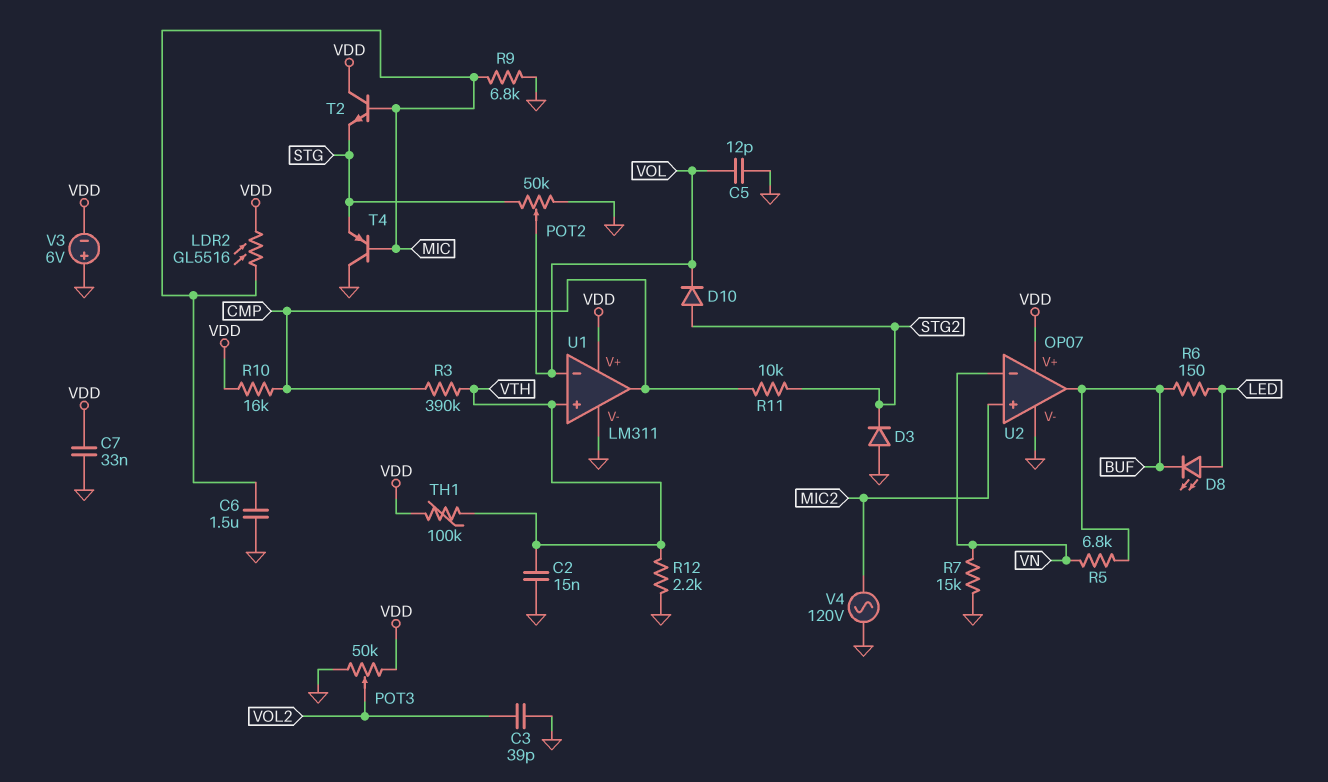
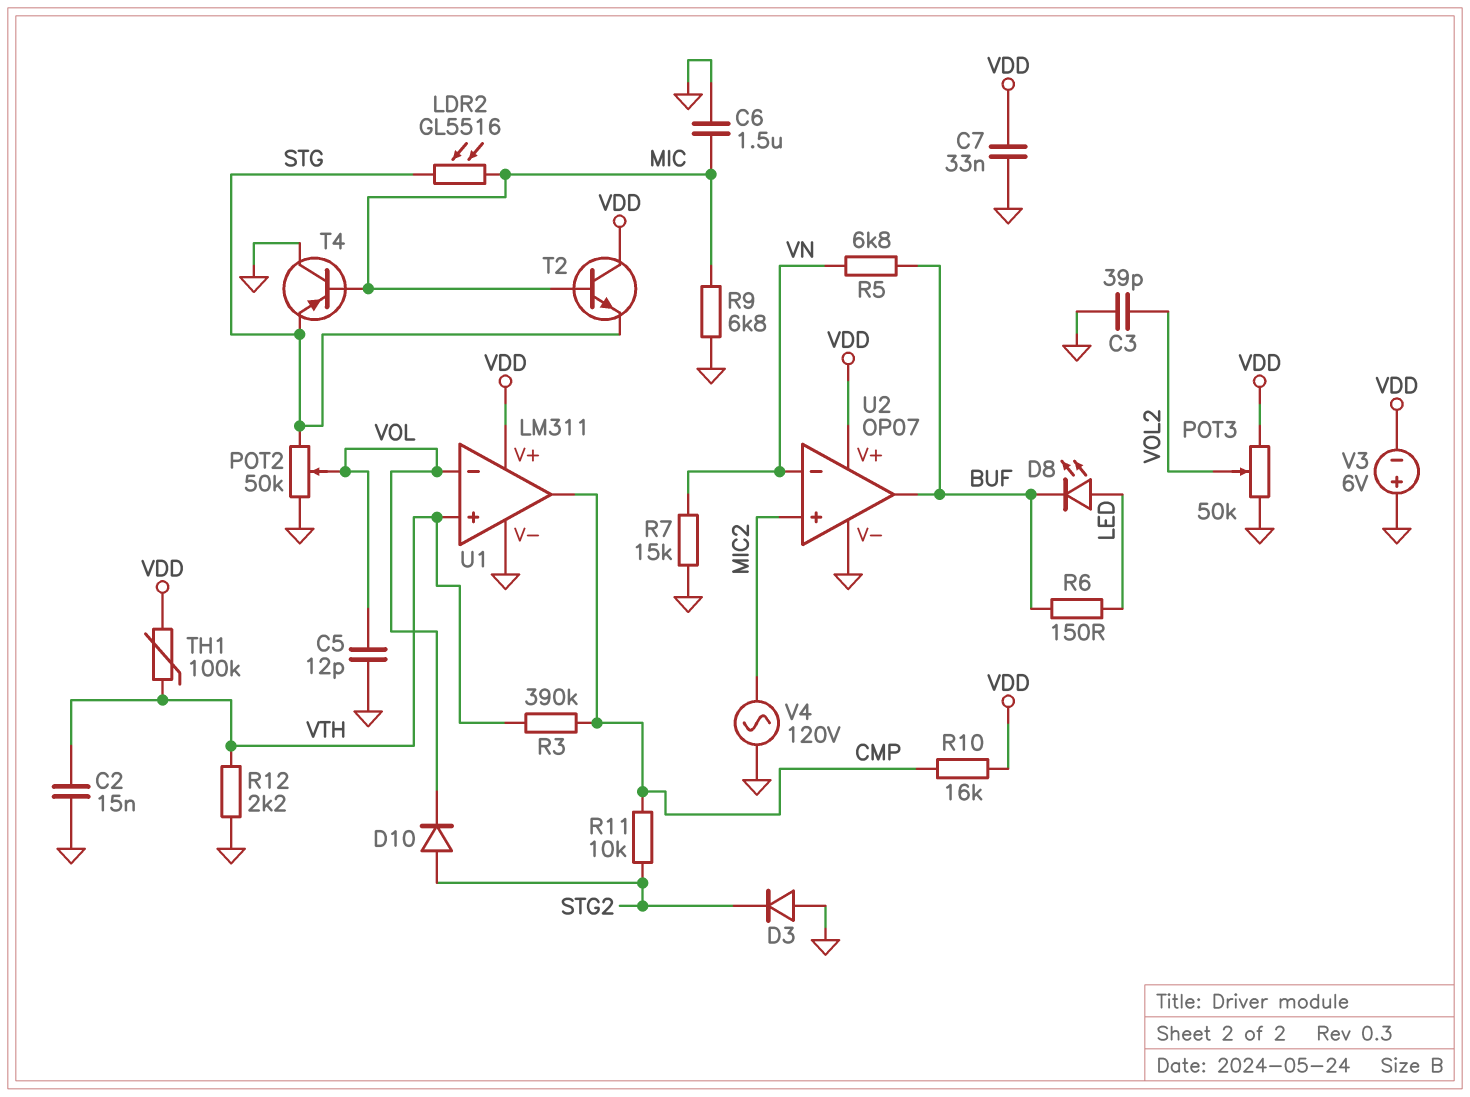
LDR2: GL5516 (MIC, VDD) -> GL5516 (MIC, STG)

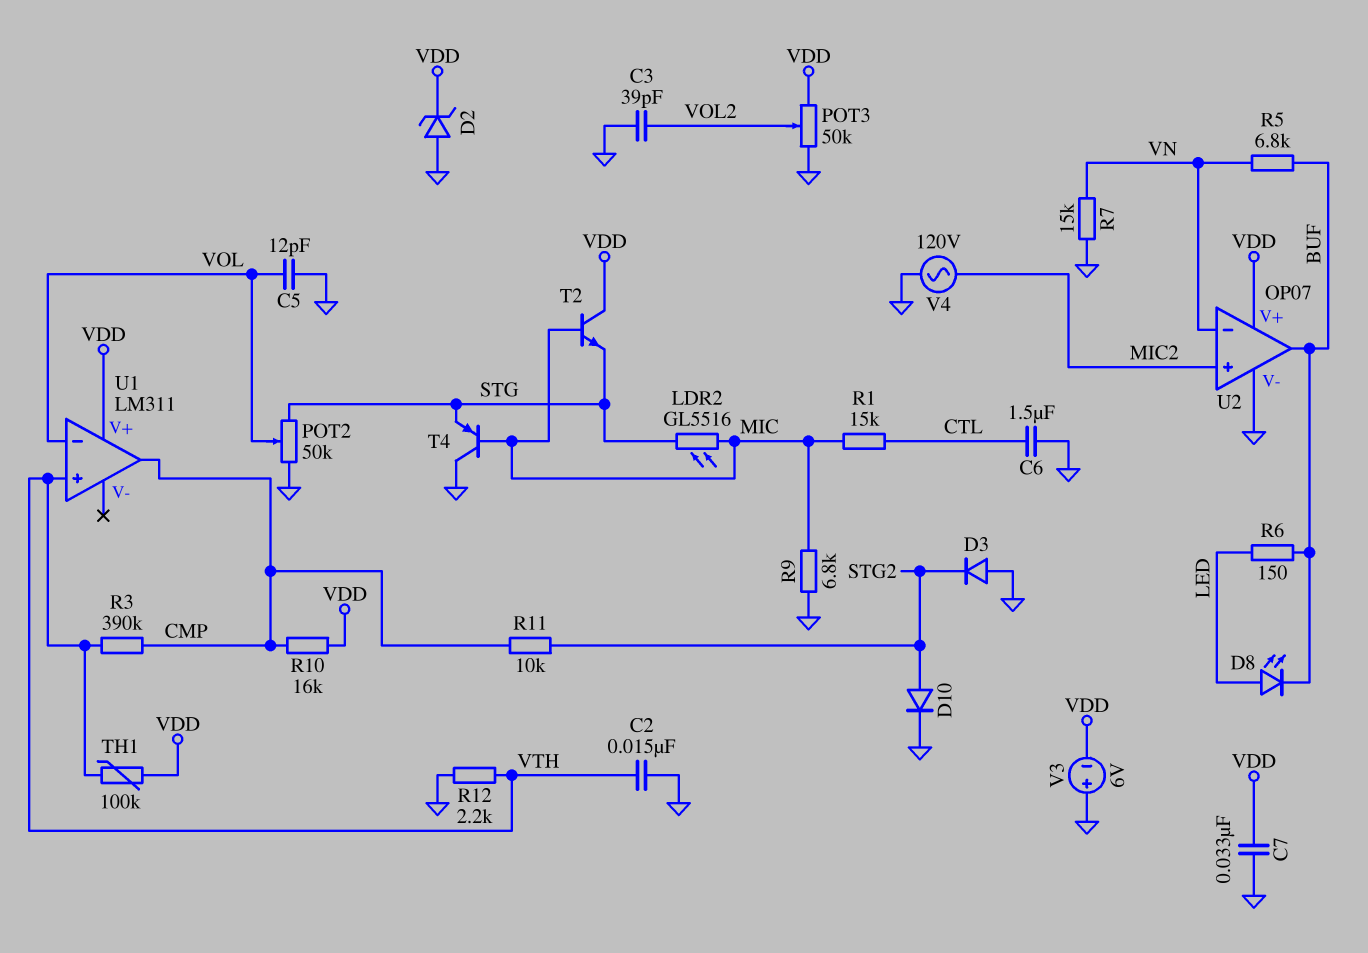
C6: 1.5uF (GND, MIC) -> 1.5uF (CTL, GND)
D2: none -> zener (A GND, K VDD)
D10: diode (A STG2, K VOL) -> diode (A STG2, K GND)
R1: none -> 15k (CTL, MIC)
U1 pin V-: GND -> none

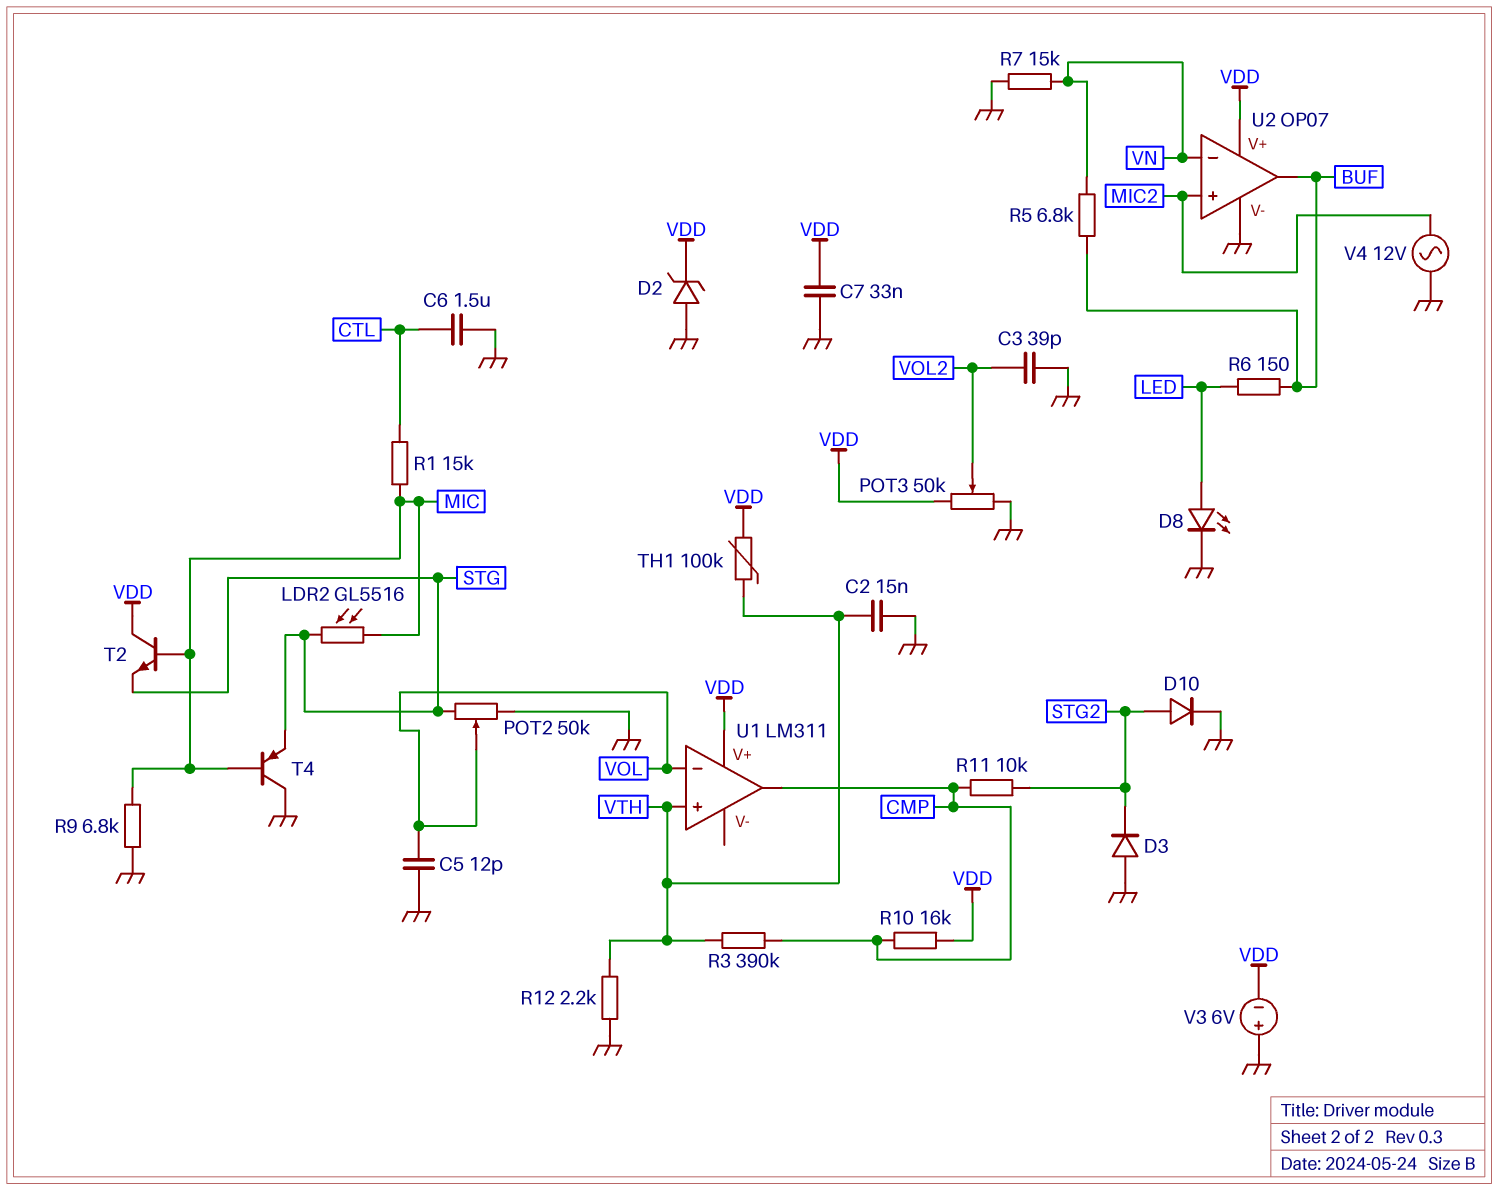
D8: LED (A LED, K BUF) -> LED (A LED, K GND)
V4: AC 120V (GND, MIC2) -> AC 12V (GND, MIC2)

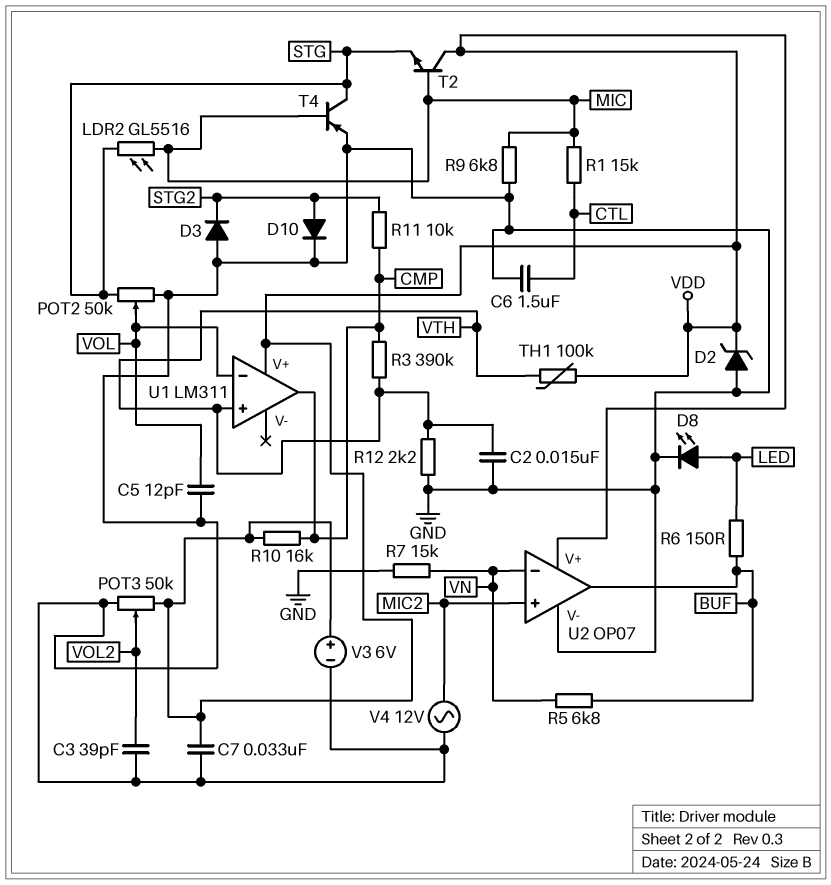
T4: PNP (B MIC, C GND, E STG) -> PNP (B MIC, C STG, E GND)
V3: 6V (plus GND, minus VDD) -> 6V (plus VDD, minus GND)

